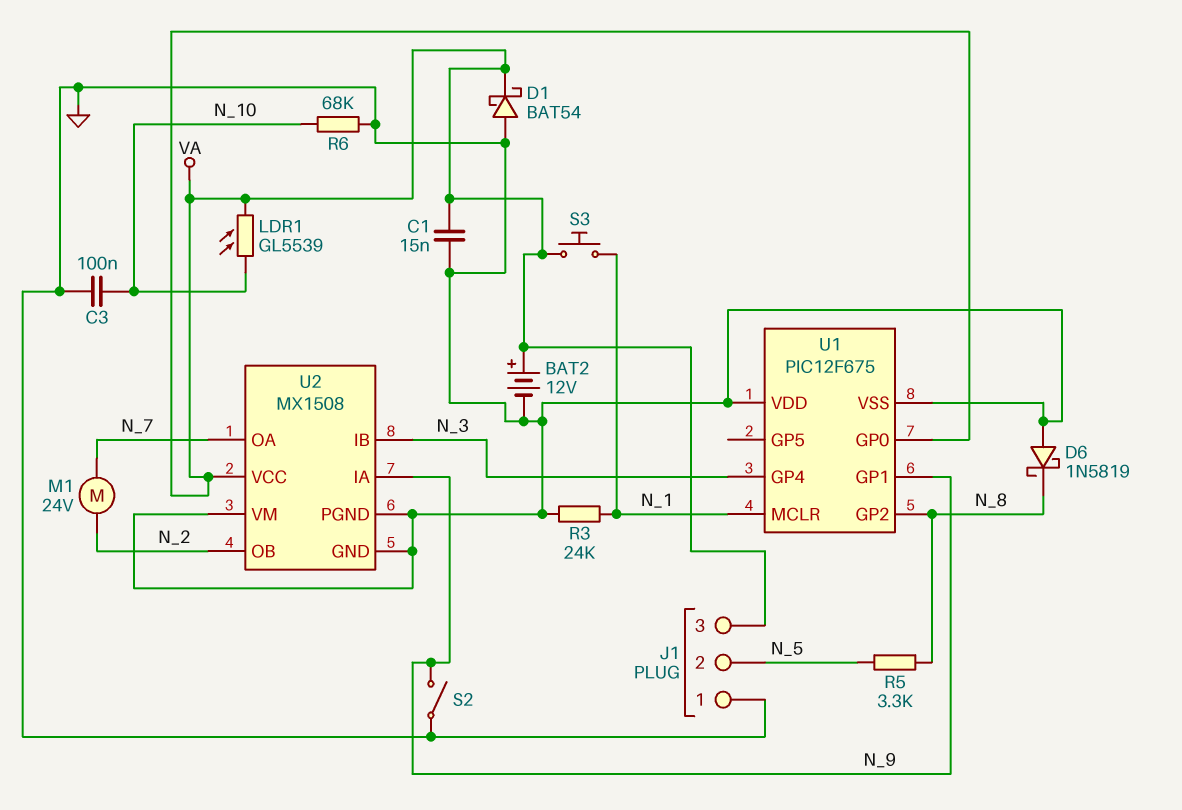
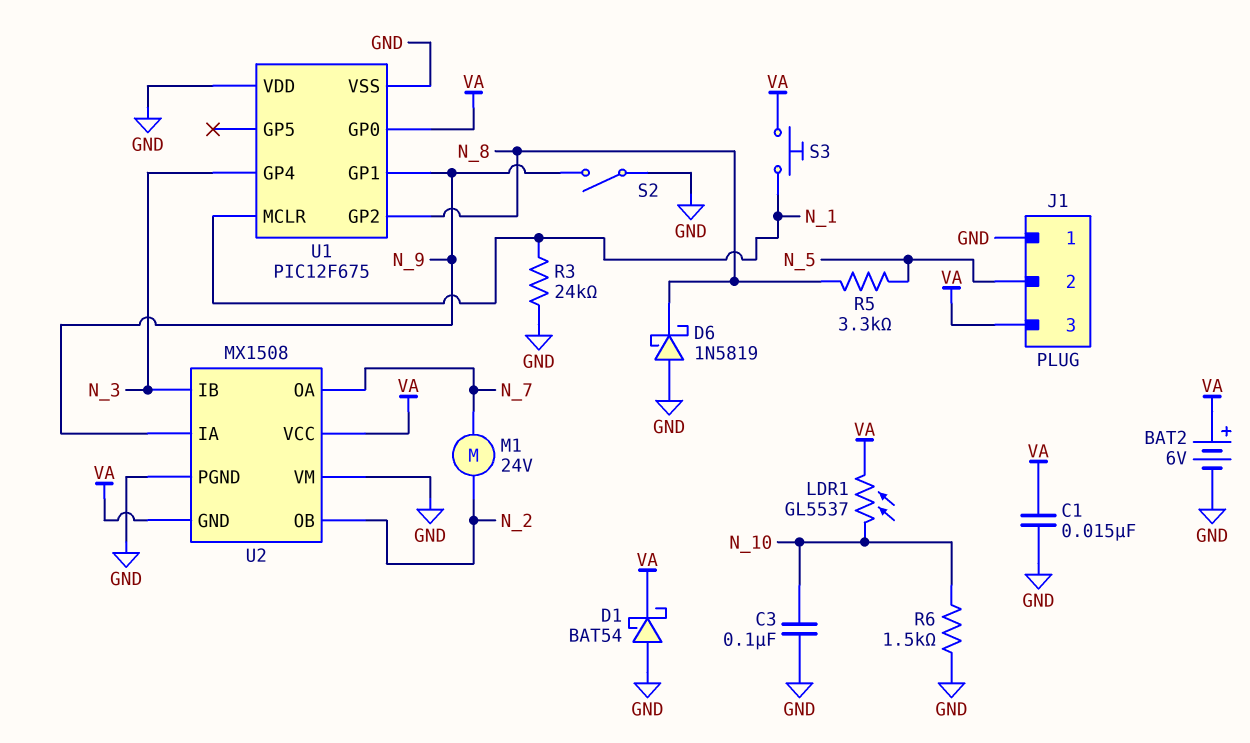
BAT2: 12V (plus VA, minus GND) -> 6V (plus VA, minus GND)
LDR1: GL5539 (N_10, VA) -> GL5537 (N_10, VA)
R6: 68k (GND, N_10) -> 1.5k (GND, N_10)
U2 pin GND: GND -> VA

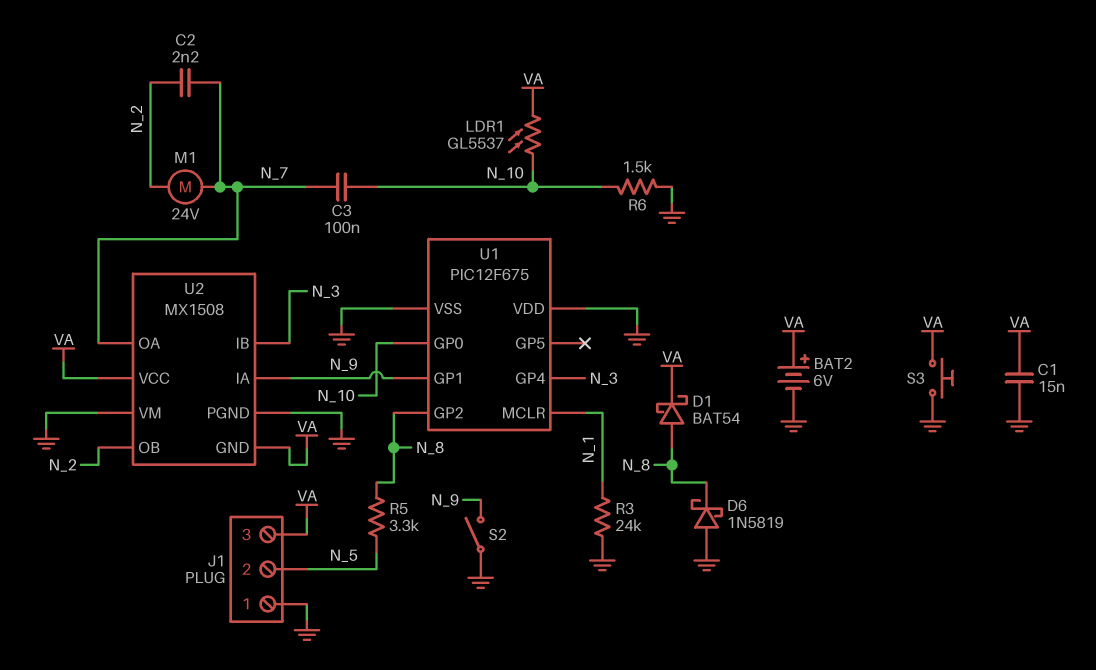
C2: none -> 2.2nF (N_2, N_7)
C3: 100nF (GND, N_10) -> 100nF (N_7, N_10)
D1: schottky BAT54 (A GND, K VA) -> schottky BAT54 (A N_8, K VA)
S3: button (N_1, VA) -> button (GND, VA)
U1 pin GP0: VA -> N_10

